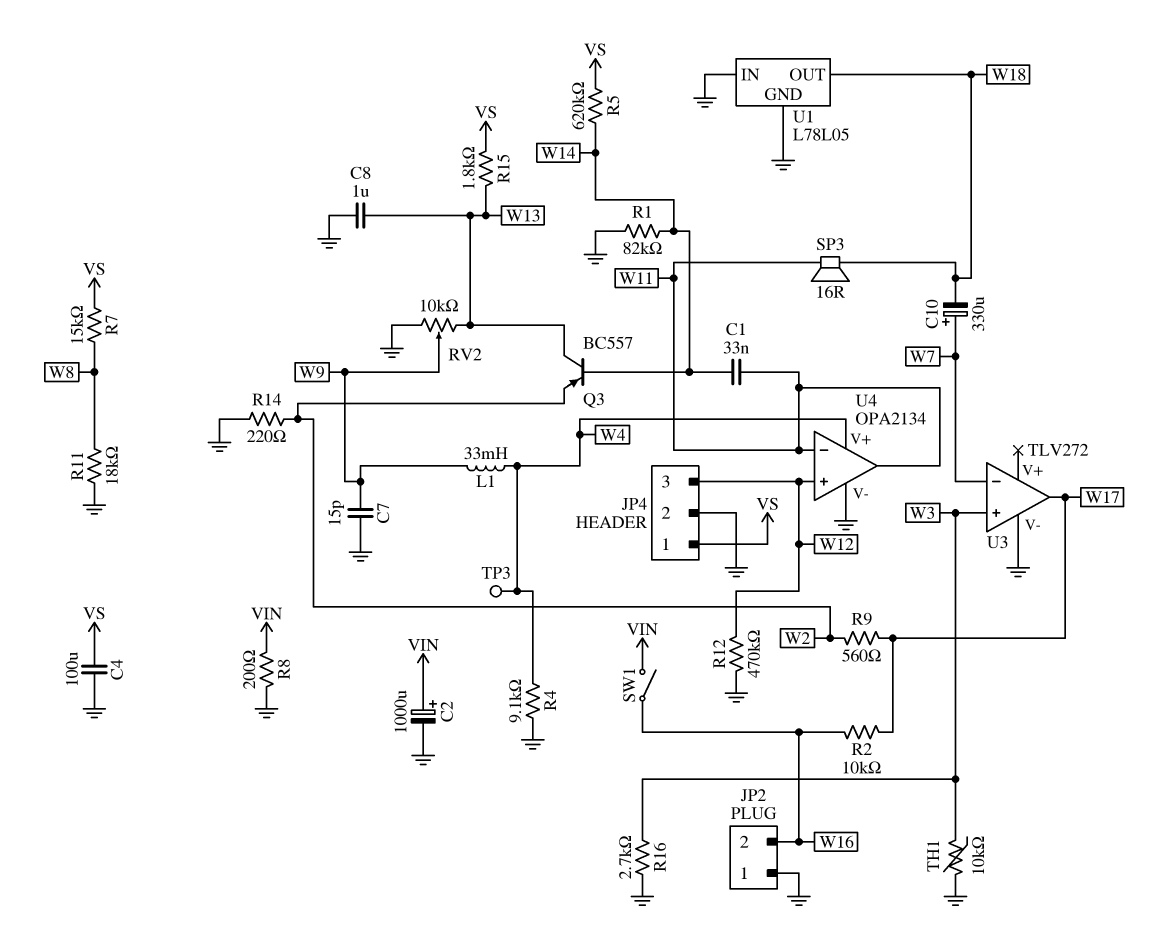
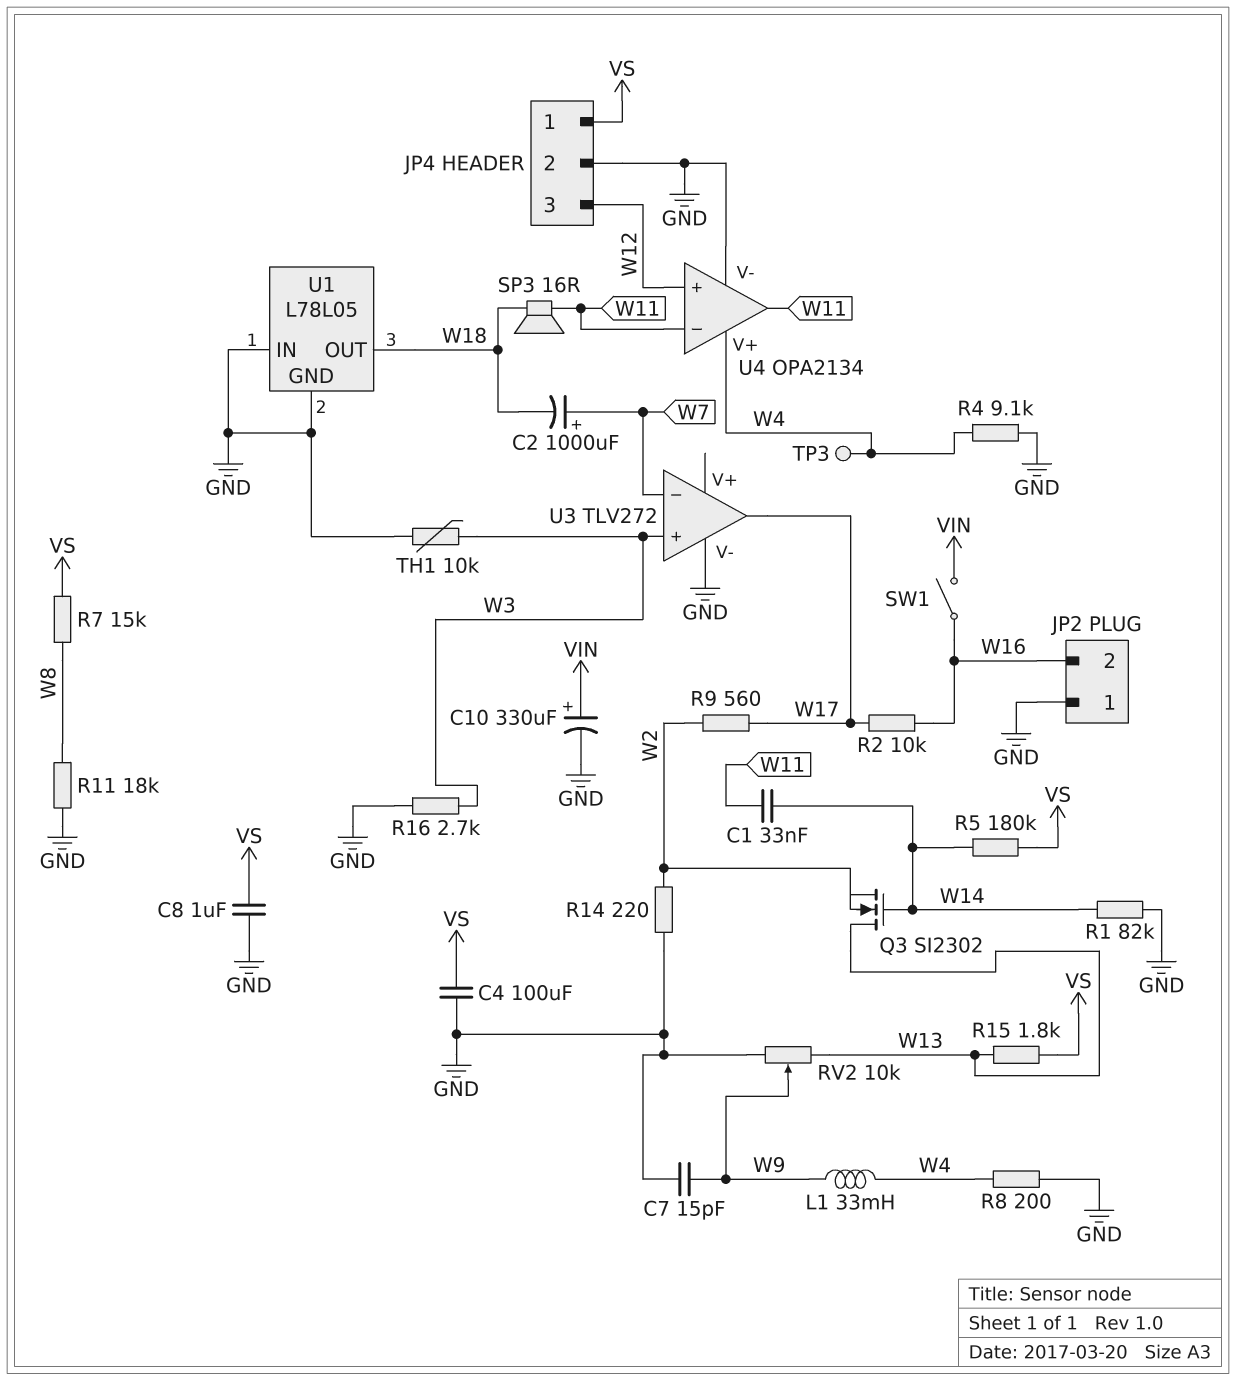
C2: 1000uF (plus VIN, minus GND) -> 1000uF (plus W7, minus W18)
C8: 1uF (GND, W13) -> 1uF (GND, VS)
C10: 330uF (plus W7, minus W18) -> 330uF (plus VIN, minus GND)
Q3: PNP BC557 (B W14, C W13, E W2) -> NMOS SI2302 (G W14, D W13, S W2)
R5: 620k (VS, W14) -> 180k (VS, W14)
R8: 200 (GND, VIN) -> 200 (GND, W4)
R12: 470k (GND, W12) -> none

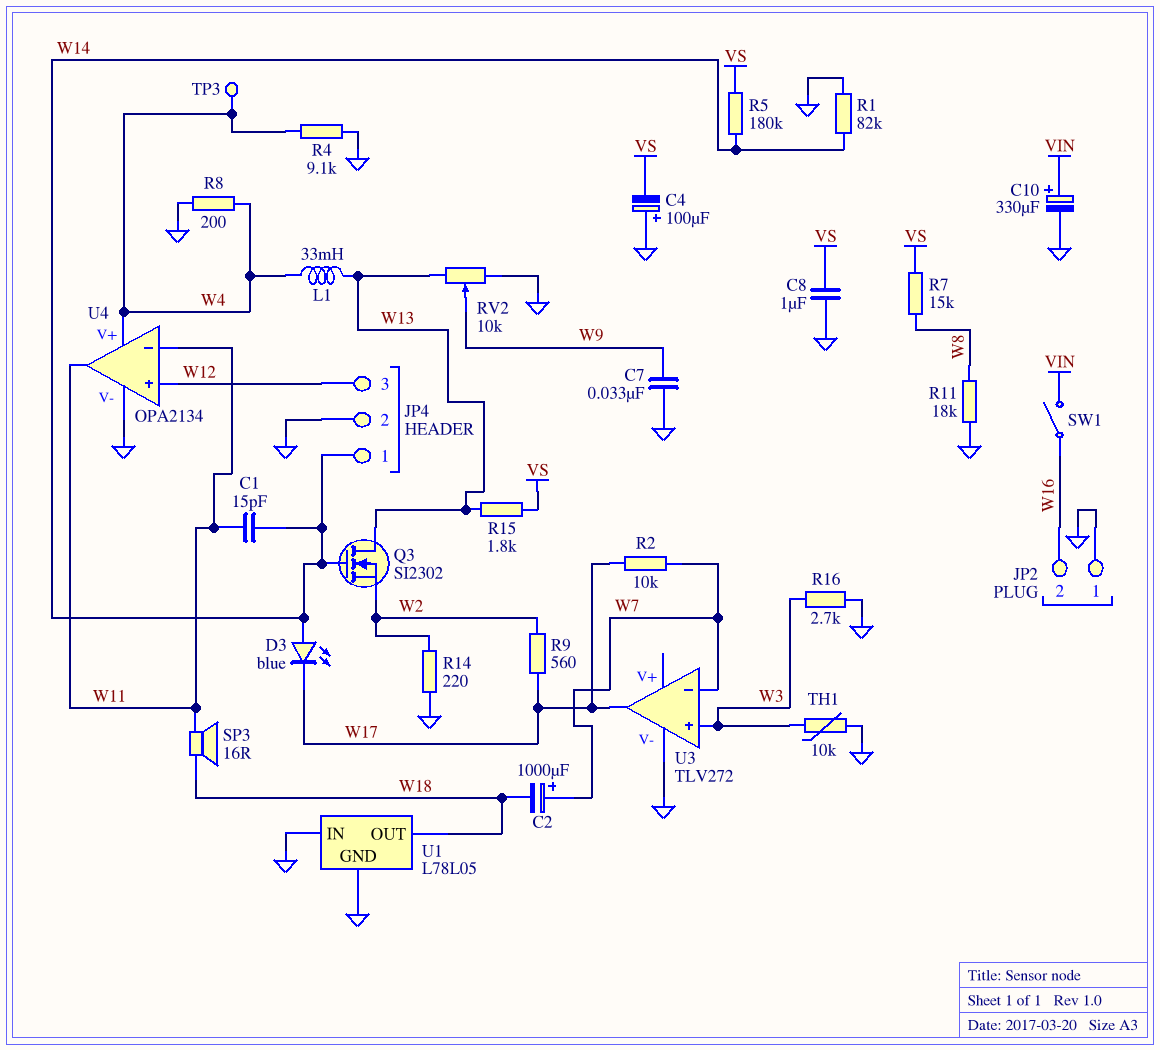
C1: 33nF (W11, W14) -> 15pF (W11, W14)
C4: 100uF (GND, VS) -> 100uF (plus GND, minus VS)
C7: 15pF (GND, W9) -> 33nF (GND, W9)
D3: none -> LED blue (A W14, K W17)
JP4 pin 1: VS -> W14
L1: 33mH (W4, W9) -> 33mH (W4, W13)
R2: 10k (W16, W17) -> 10k (W7, W17)

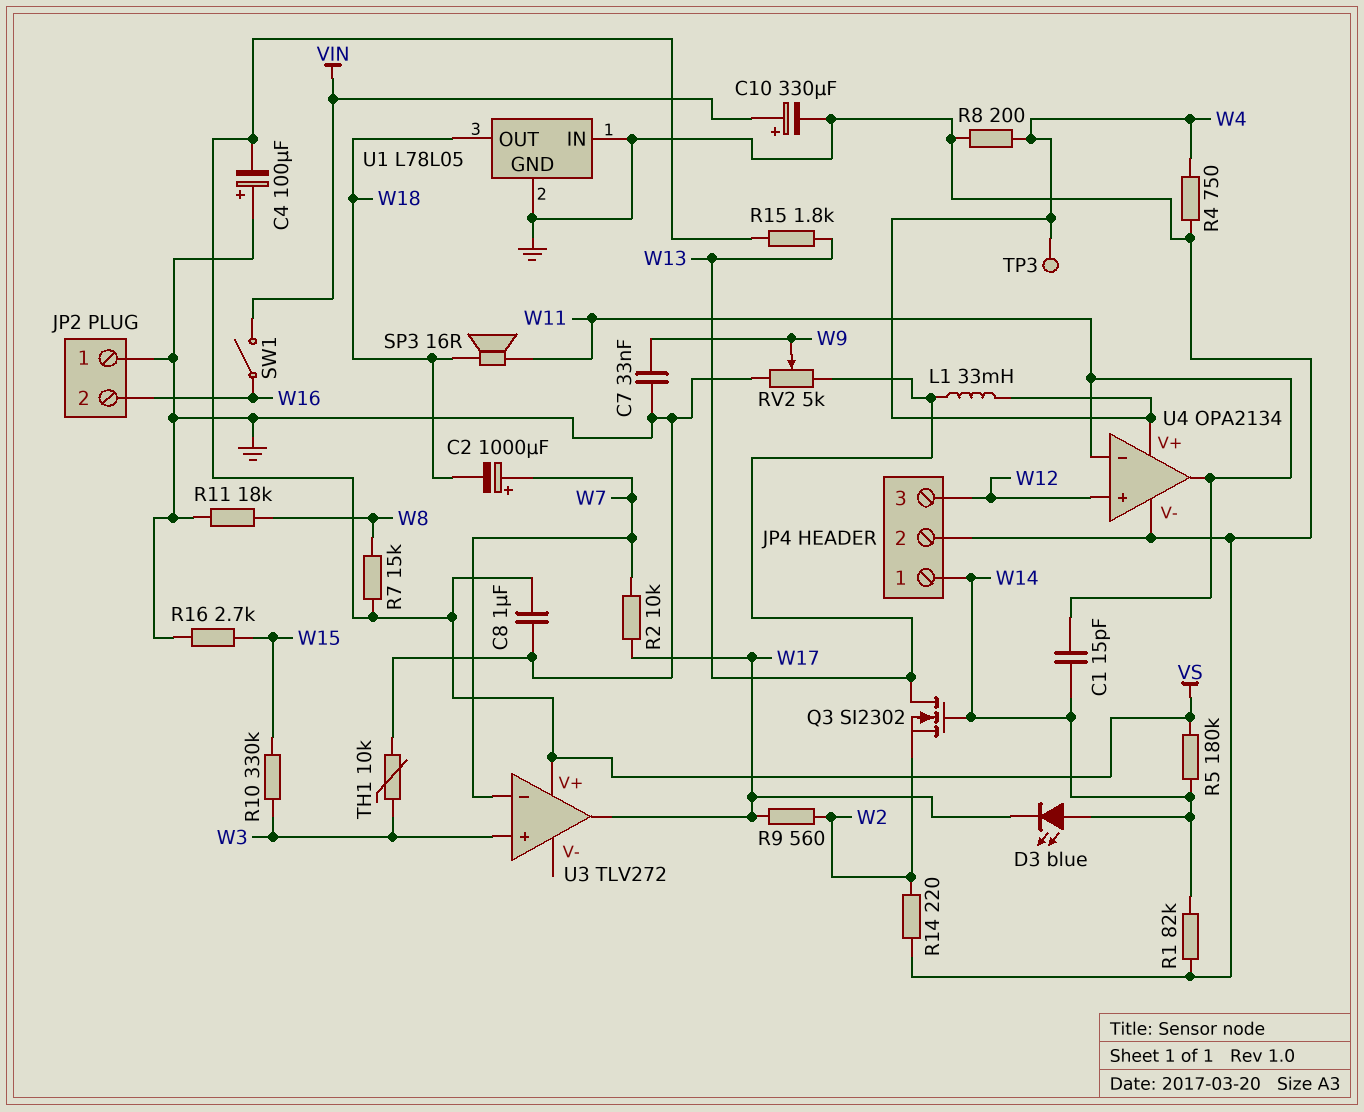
R4: 9.1k (GND, W4) -> 750 (GND, W4)
R10: none -> 330k (W3, W15)
R16: 2.7k (GND, W3) -> 2.7k (GND, W15)
RV2: 10k (GND, W13, wiper W9) -> 5k (GND, W13, wiper W9)
U3 pin V+: none -> VS
U3 pin V-: GND -> none

